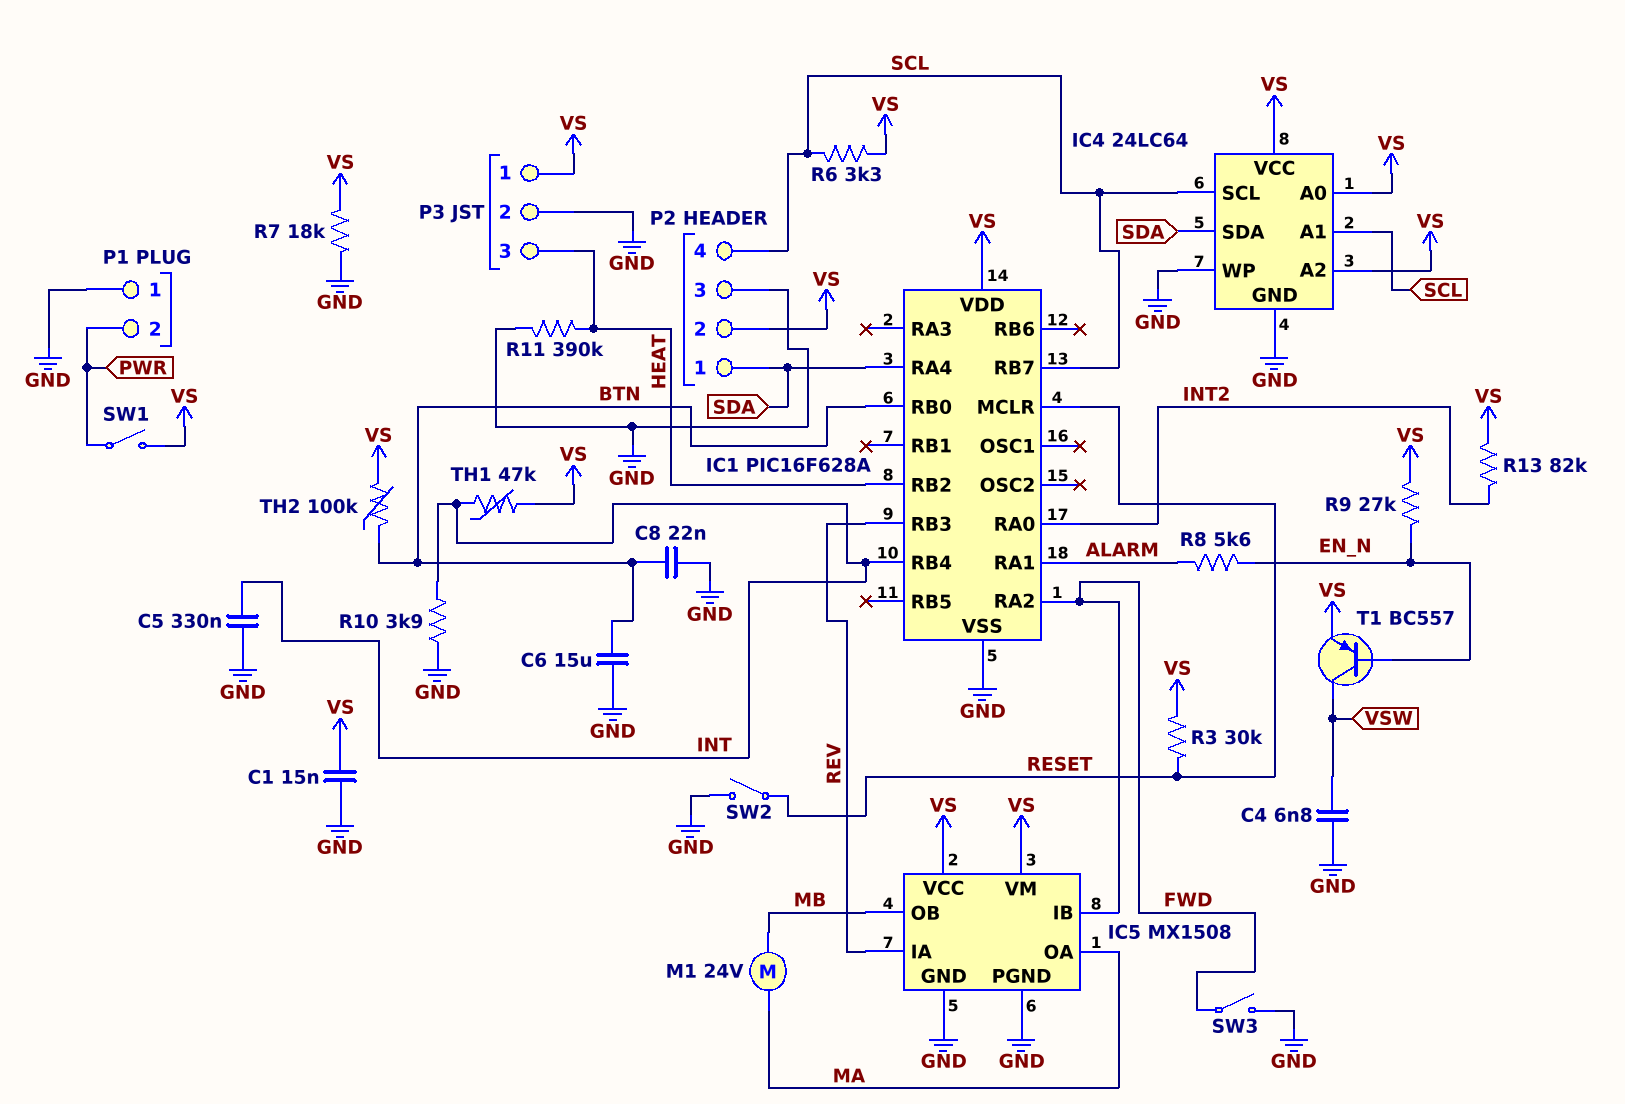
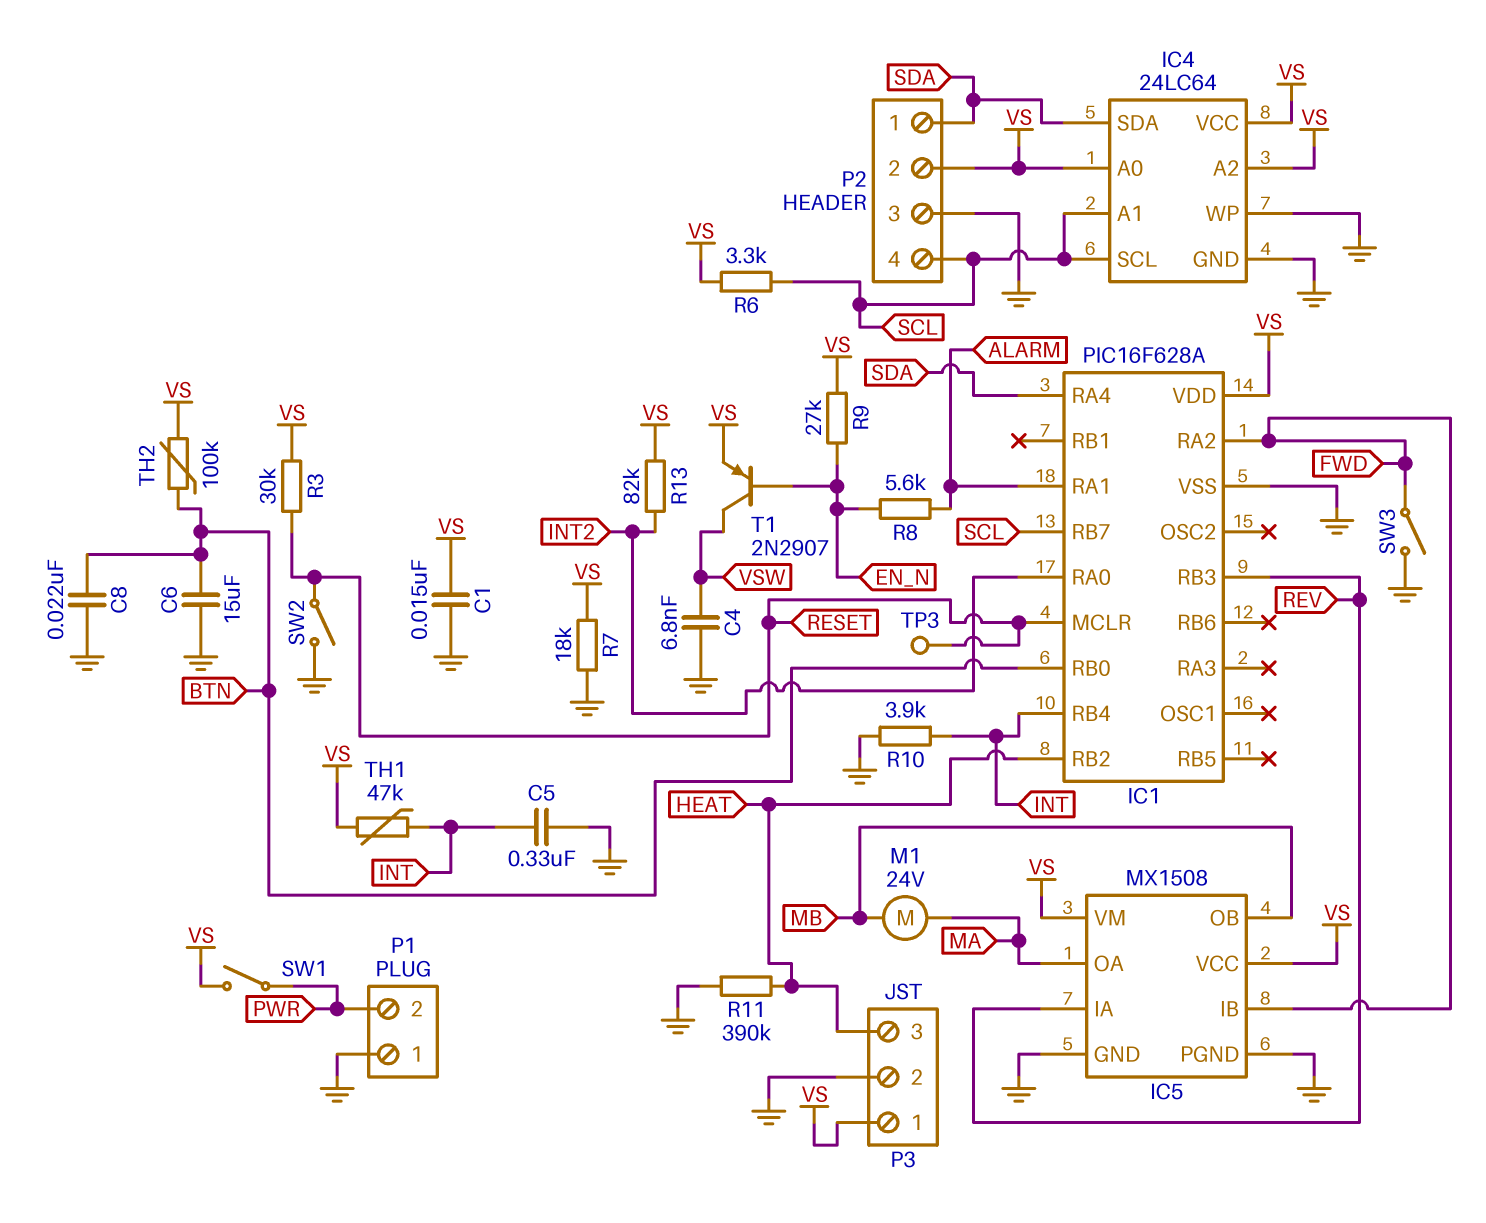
T1: PNP BC557 (B EN_N, C VSW, E VS) -> PNP 2N2907 (B EN_N, C VSW, E VS)
TP3: none -> test point (RESET)

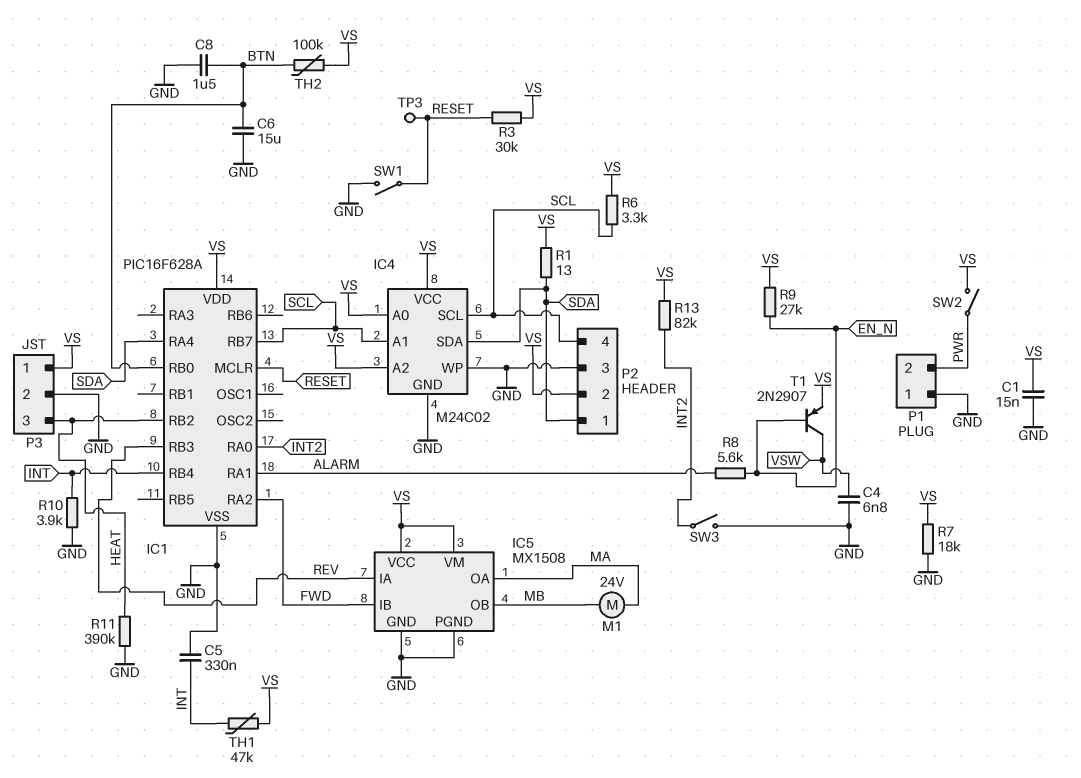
C8: 22nF (BTN, GND) -> 1.5uF (BTN, GND)
IC4: 24LC64 -> M24C02
R1: none -> 13 (SDA, VS)
SW1: switch (PWR, VS) -> switch (GND, RESET)
SW2: switch (GND, RESET) -> switch (PWR, VS)
SW3: switch (FWD, GND) -> switch (GND, INT2)

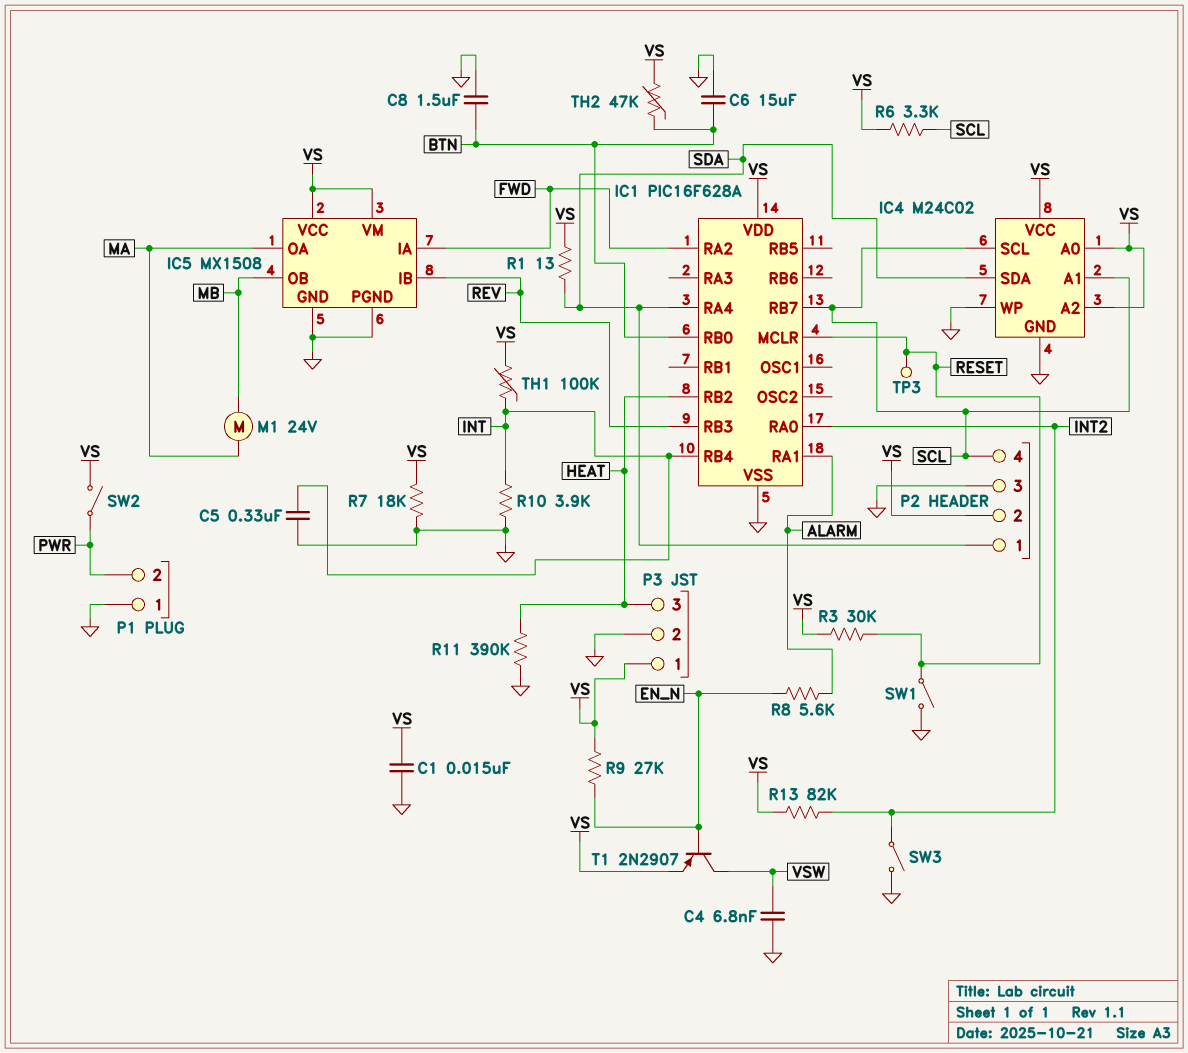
IC5 pin IA: REV -> FWD
IC5 pin IB: FWD -> REV
TH1: 47k (INT, VS) -> 100k (INT, VS)
TH2: 100k (BTN, VS) -> 47k (BTN, VS)

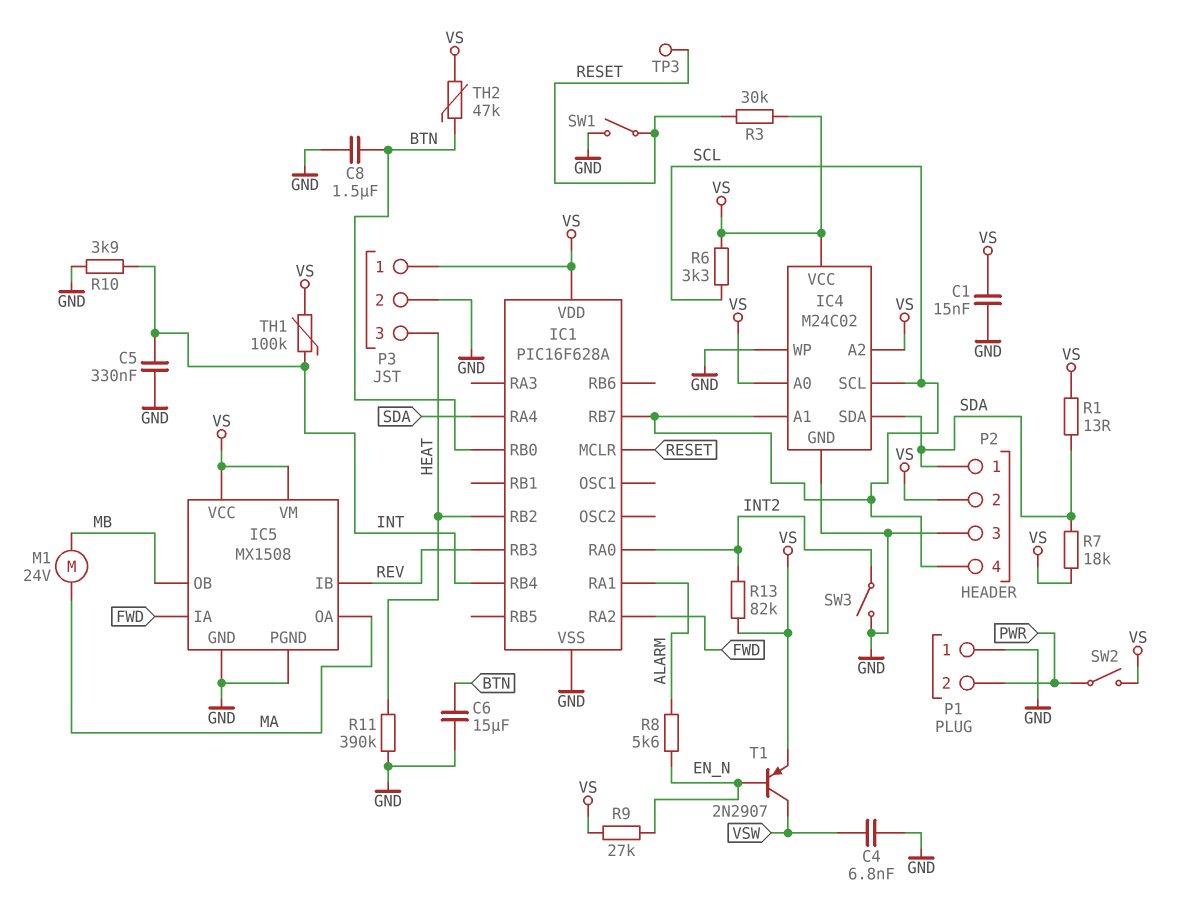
R7: 18k (GND, VS) -> 18k (SDA, VS)

